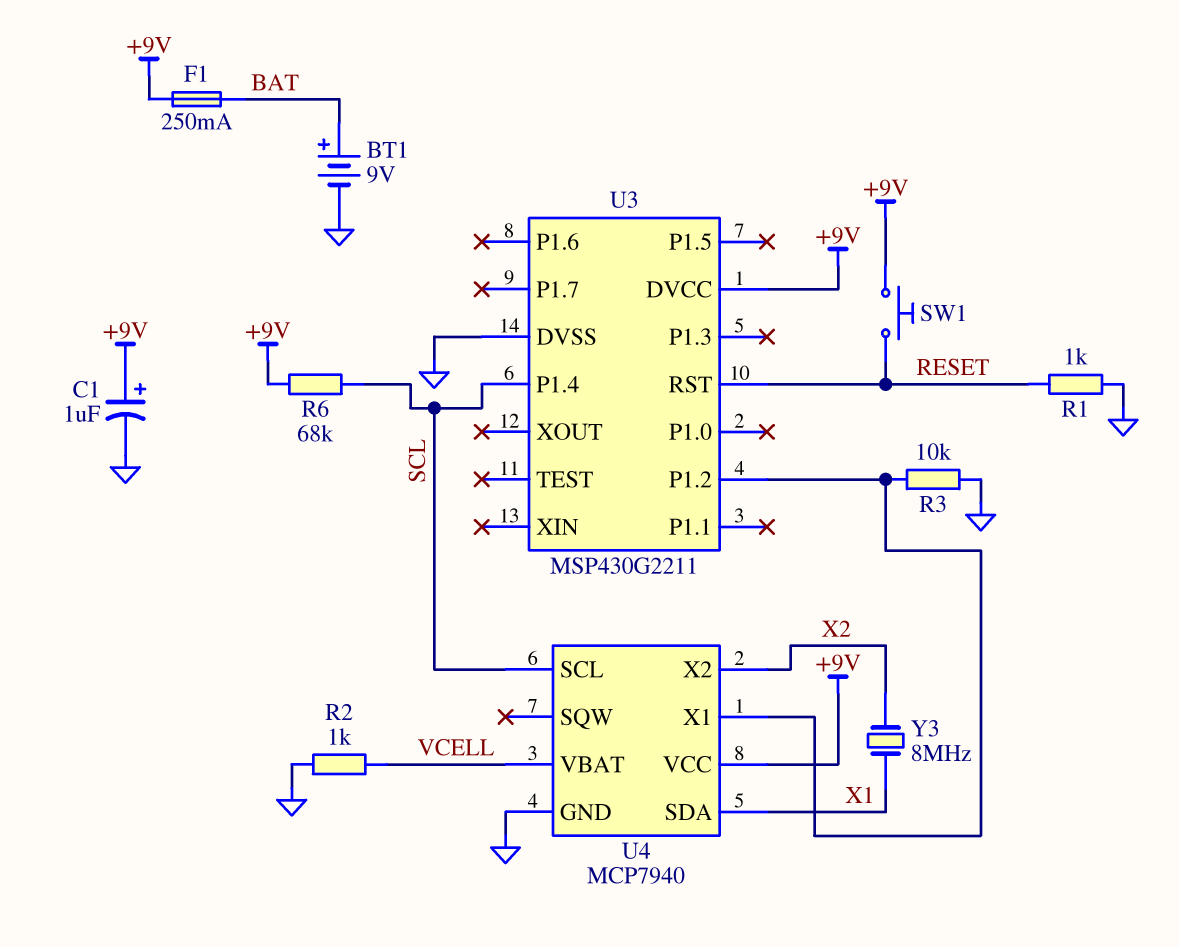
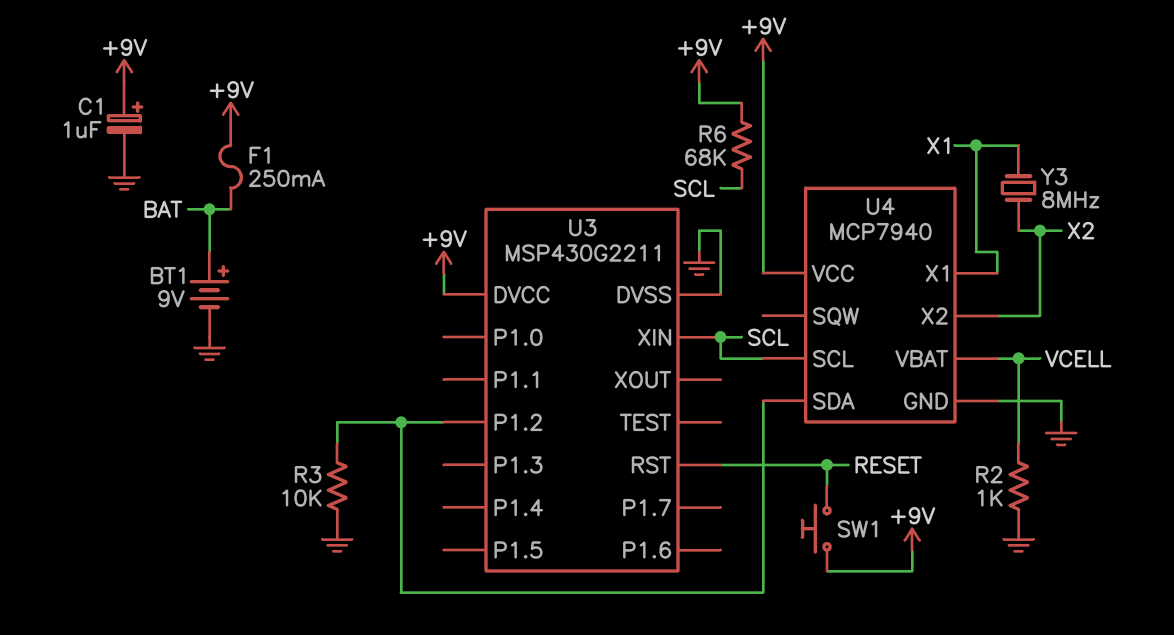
R1: 1k (GND, RESET) -> none
U3 pin P1.4: SCL -> none
U3 pin XIN: none -> SCL
U4 pin SDA: X1 -> U3/P1.2
U4 pin X1: U3/P1.2 -> X1

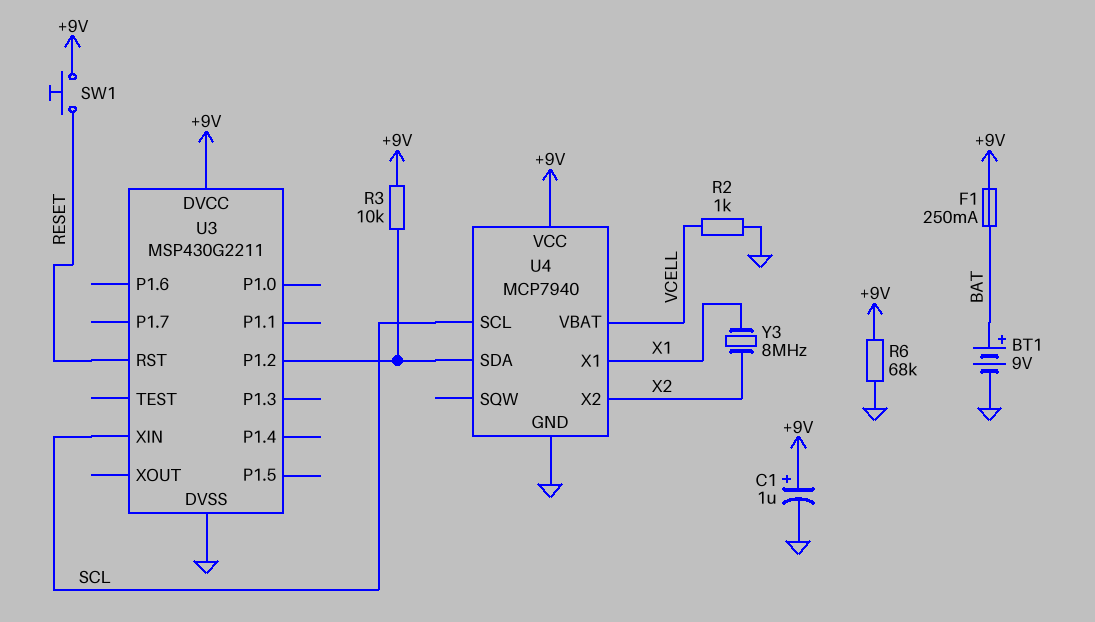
R3: 10k (GND, U3/P1.2) -> 10k (+9V, U3/P1.2)
R6: 68k (+9V, SCL) -> 68k (+9V, GND)

